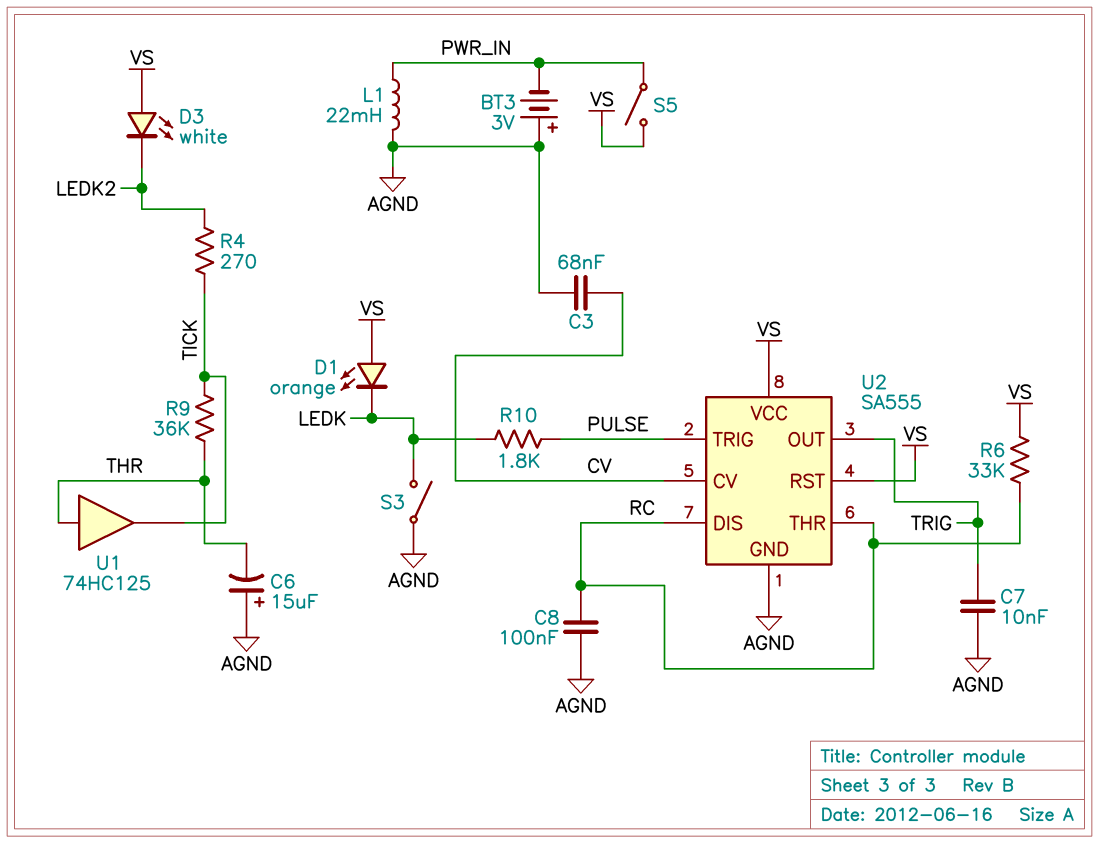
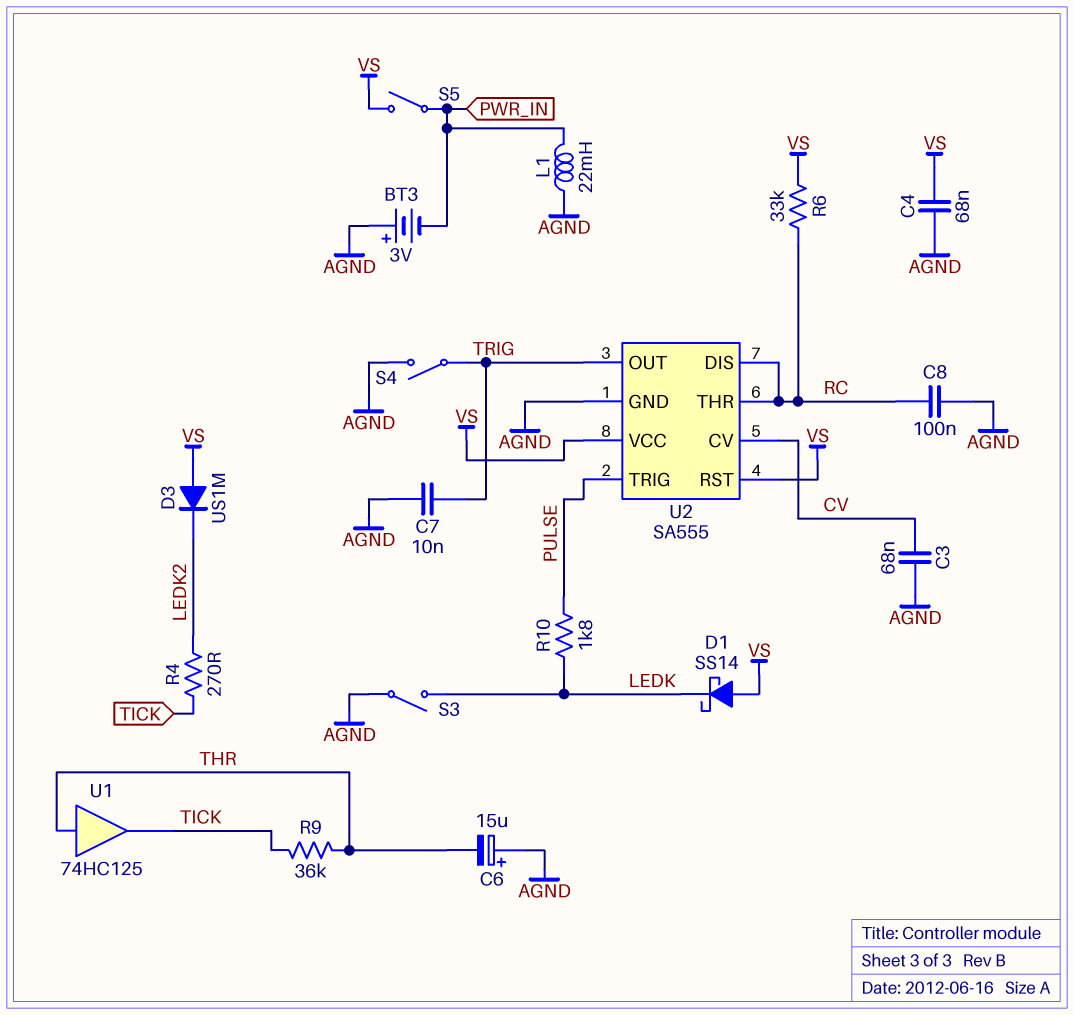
C4: none -> 68nF (AGND, VS)
D1: LED orange (A VS, K LEDK) -> schottky SS14 (A VS, K LEDK)
D3: LED white (A VS, K LEDK2) -> diode US1M (A VS, K LEDK2)
S4: none -> switch (AGND, TRIG)

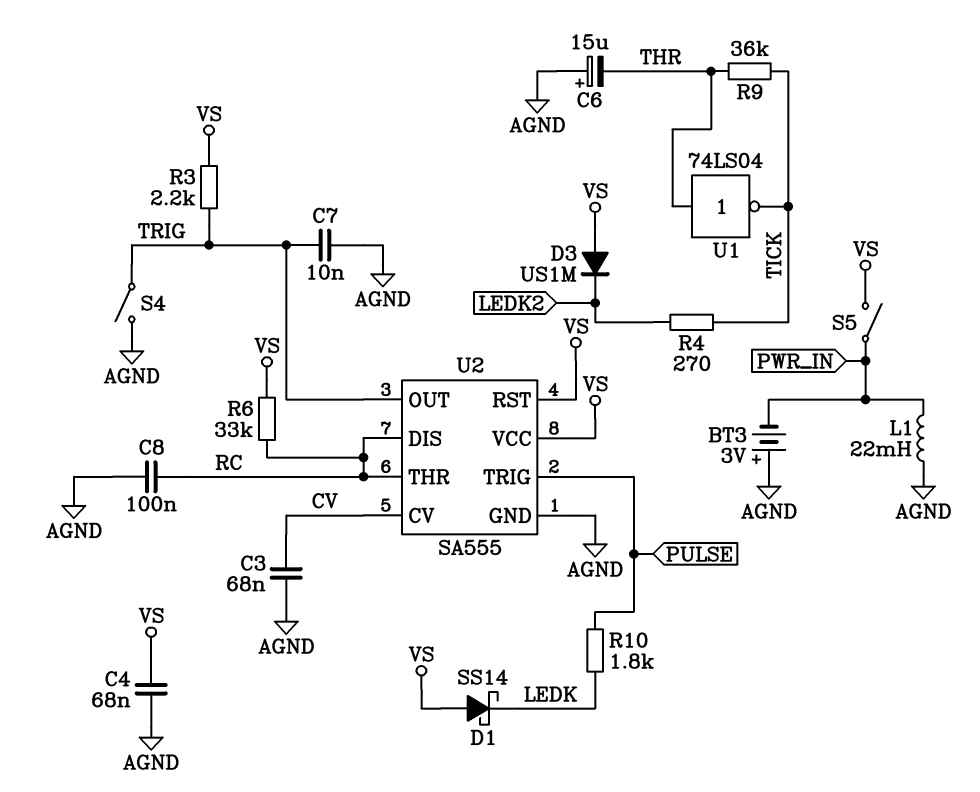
R3: none -> 2.2k (TRIG, VS)
S3: switch (AGND, LEDK) -> none
U1: buffer 74HC125 (in THR, out TICK) -> NOT 74LS04 (in THR, out TICK)

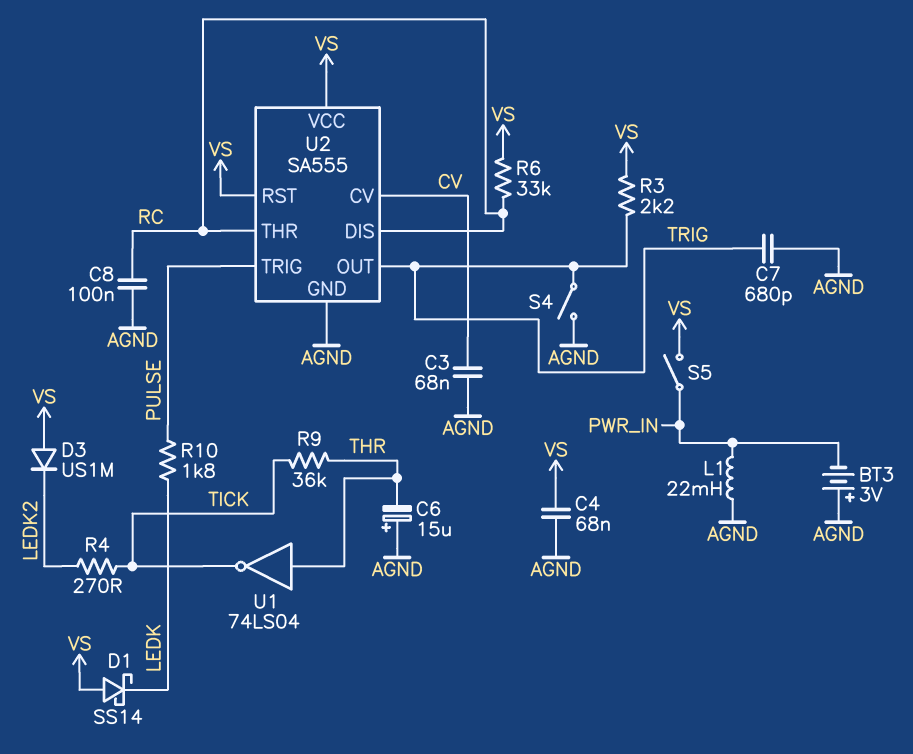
C7: 10nF (AGND, TRIG) -> 680pF (AGND, TRIG)

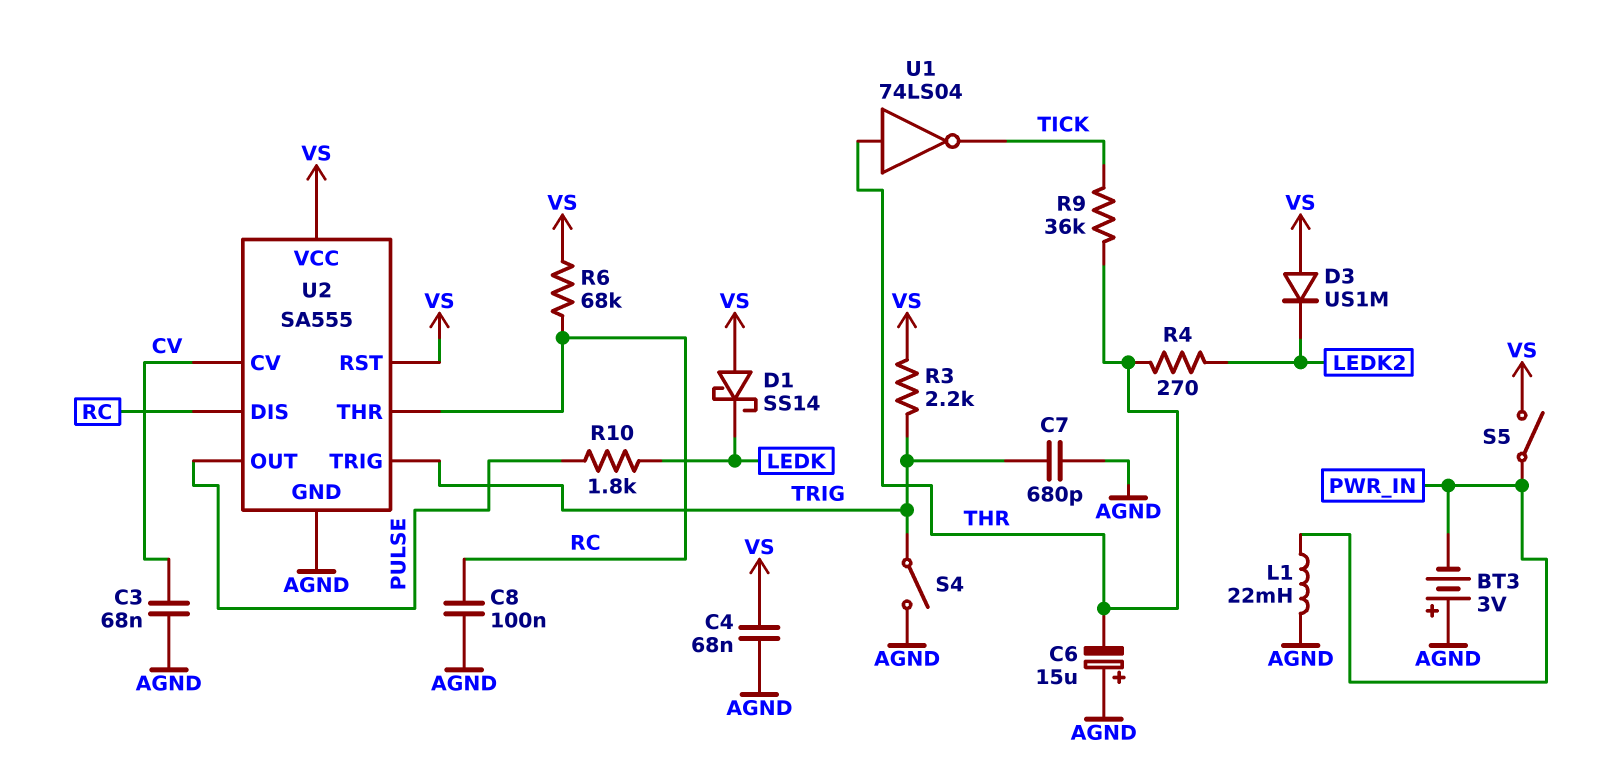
R4: 270 (LEDK2, TICK) -> 270 (LEDK2, THR)
R6: 33k (RC, VS) -> 68k (RC, VS)
U2 pin OUT: TRIG -> PULSE
U2 pin TRIG: PULSE -> TRIG

